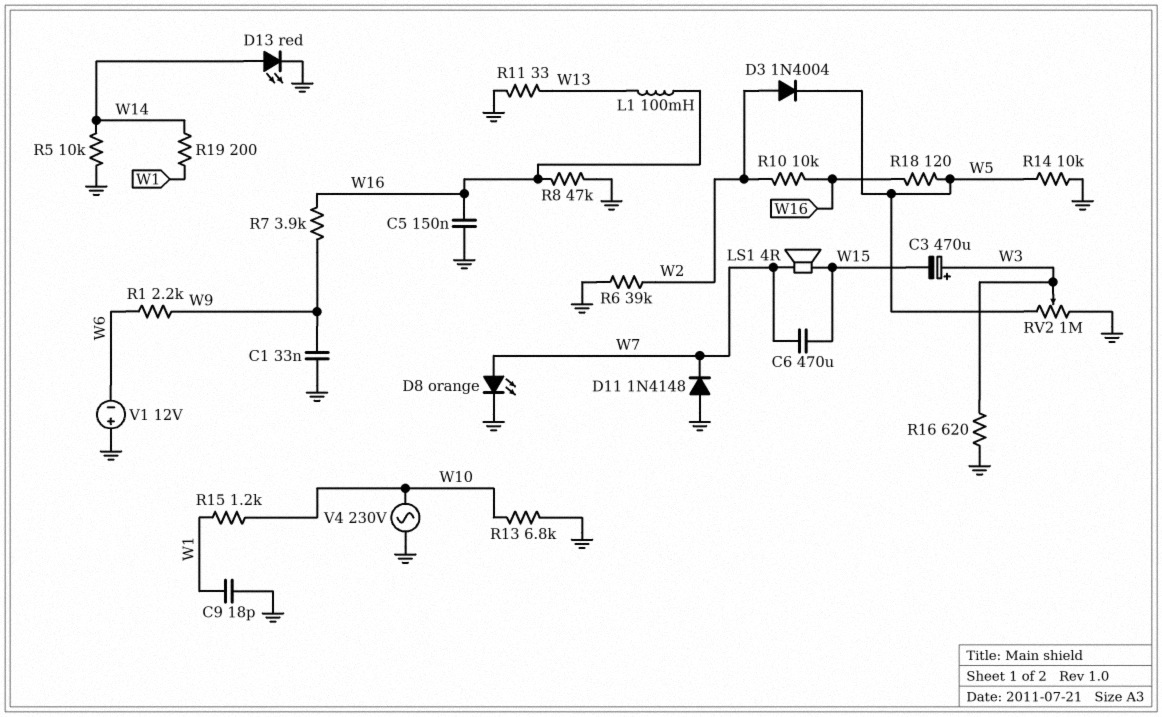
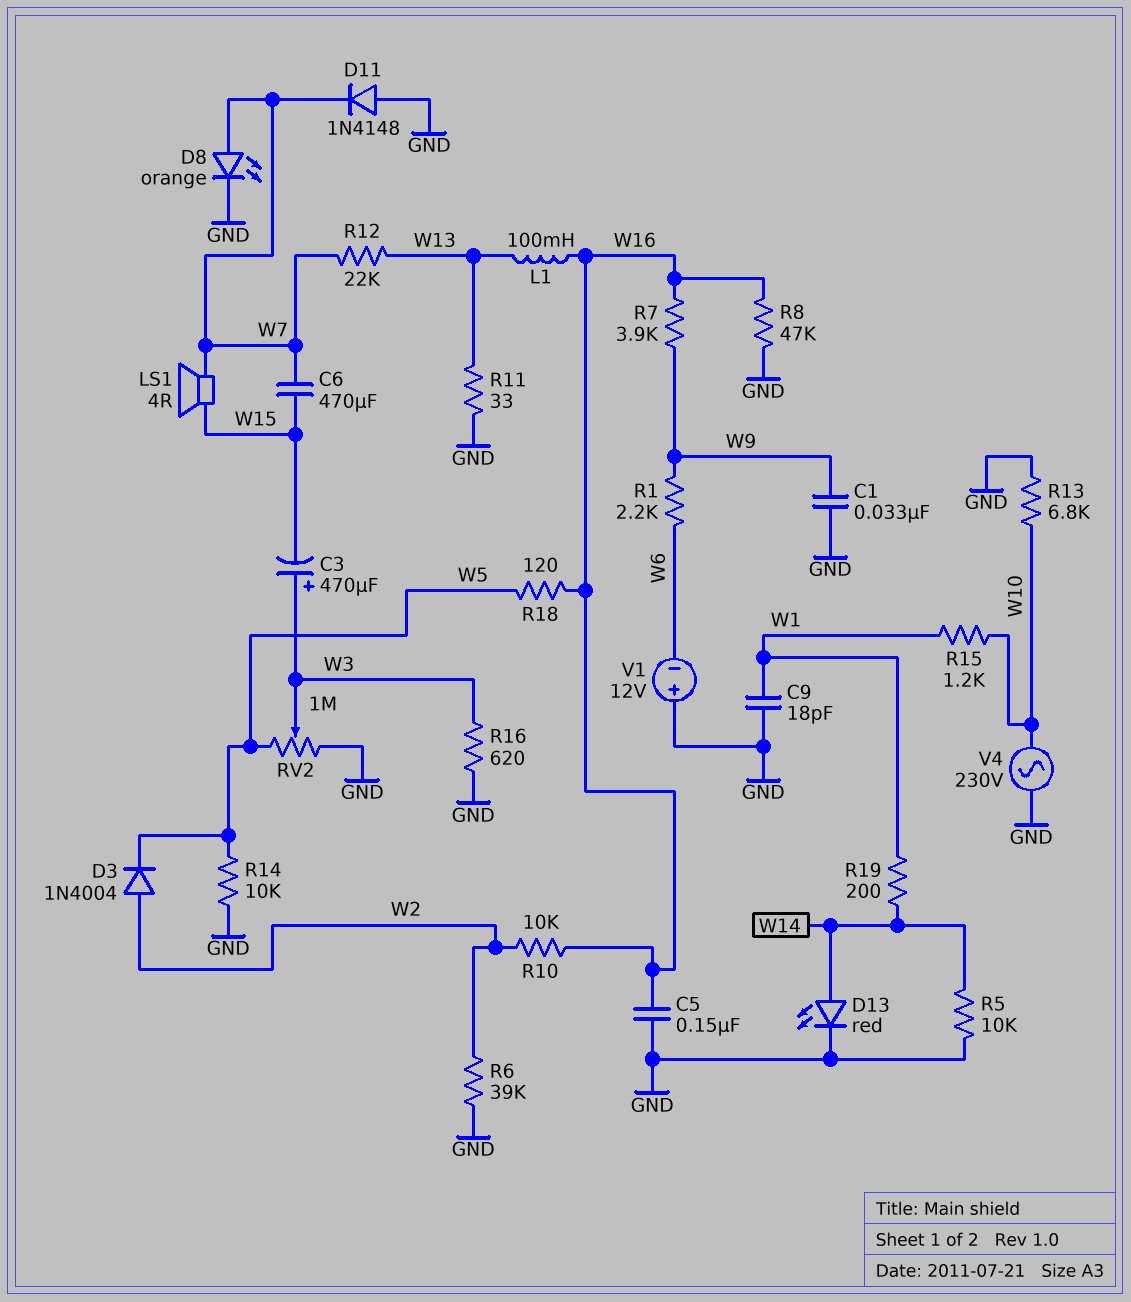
R12: none -> 22k (W7, W13)

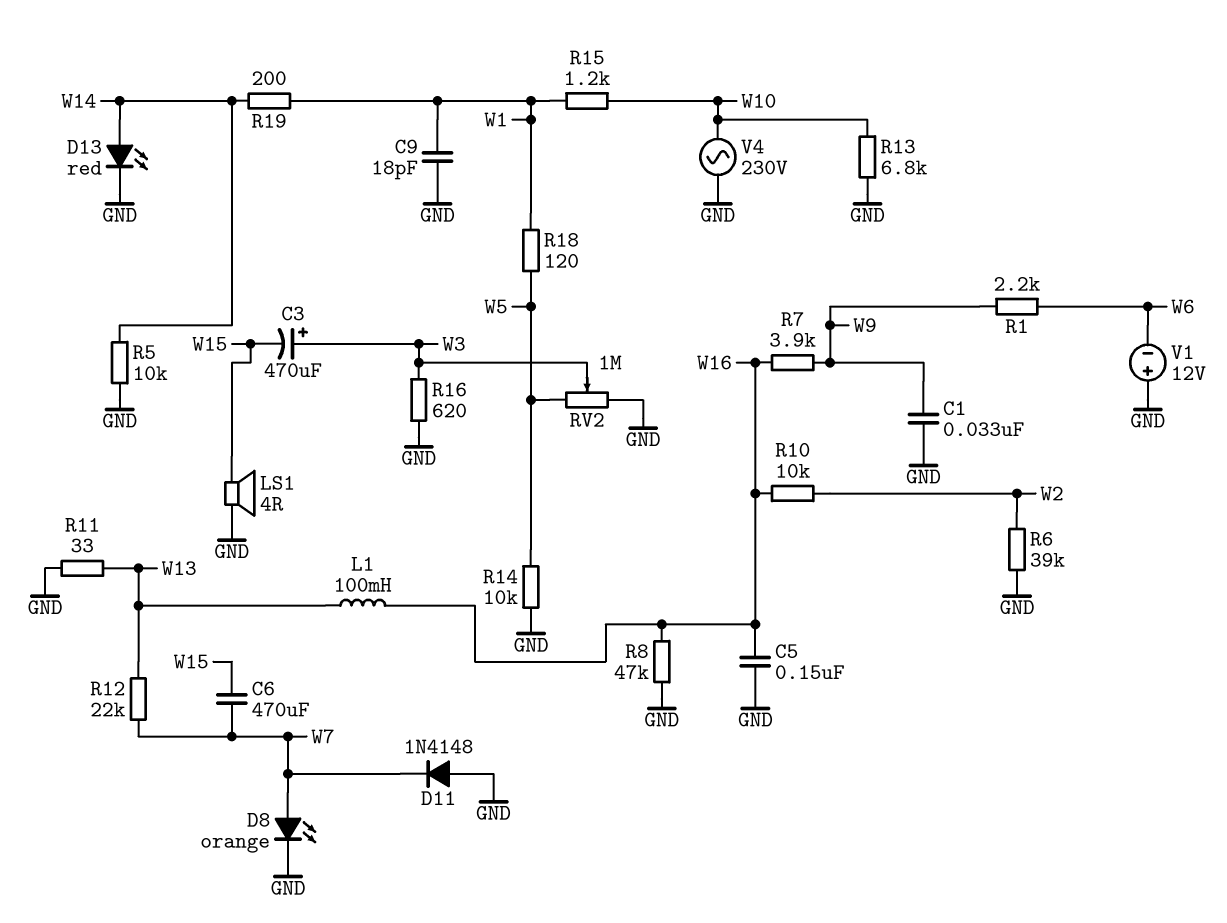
D3: diode 1N4004 (A W2, K W5) -> none
LS1: speaker 4R (W7, W15) -> speaker 4R (GND, W15)
R18: 120 (W5, W16) -> 120 (W1, W5)

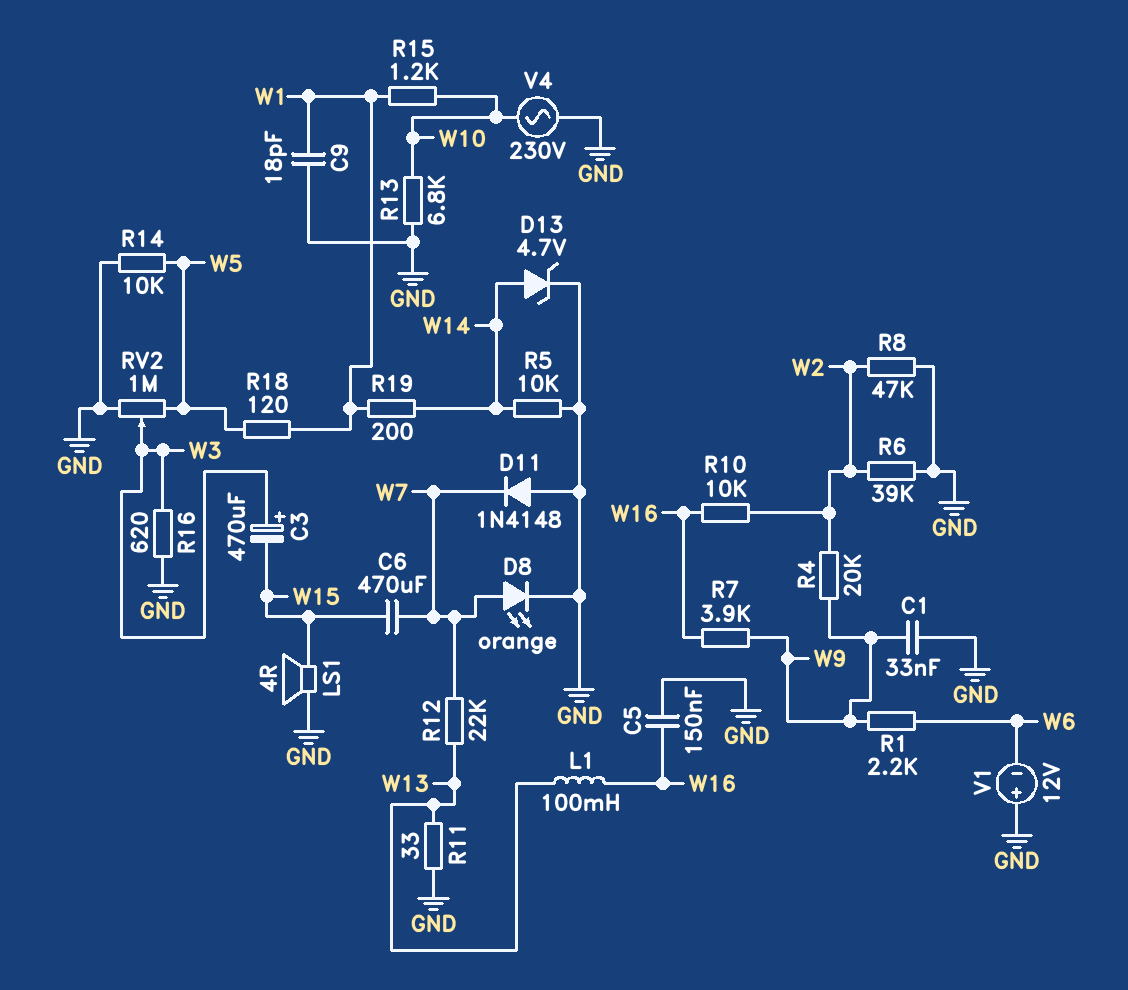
D13: LED red (A W14, K GND) -> zener 4.7V (A W14, K GND)
R4: none -> 20k (W2, W9)
R8: 47k (GND, W16) -> 47k (GND, W2)

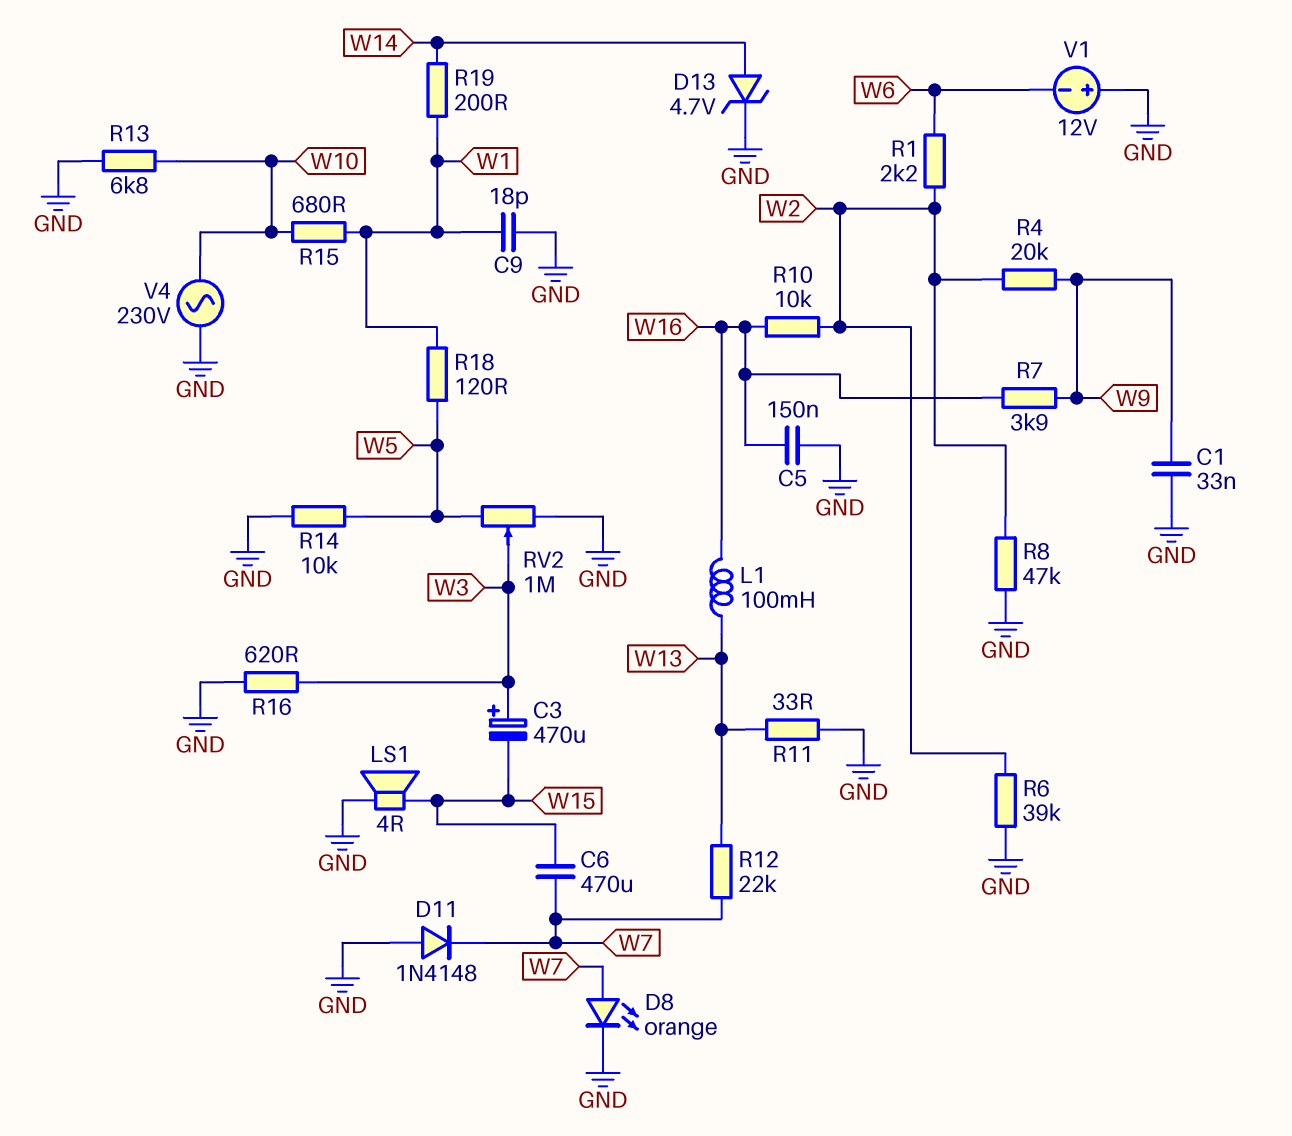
R1: 2.2k (W6, W9) -> 2.2k (W2, W6)
R5: 10k (GND, W14) -> none
R15: 1.2k (W1, W10) -> 680 (W1, W10)

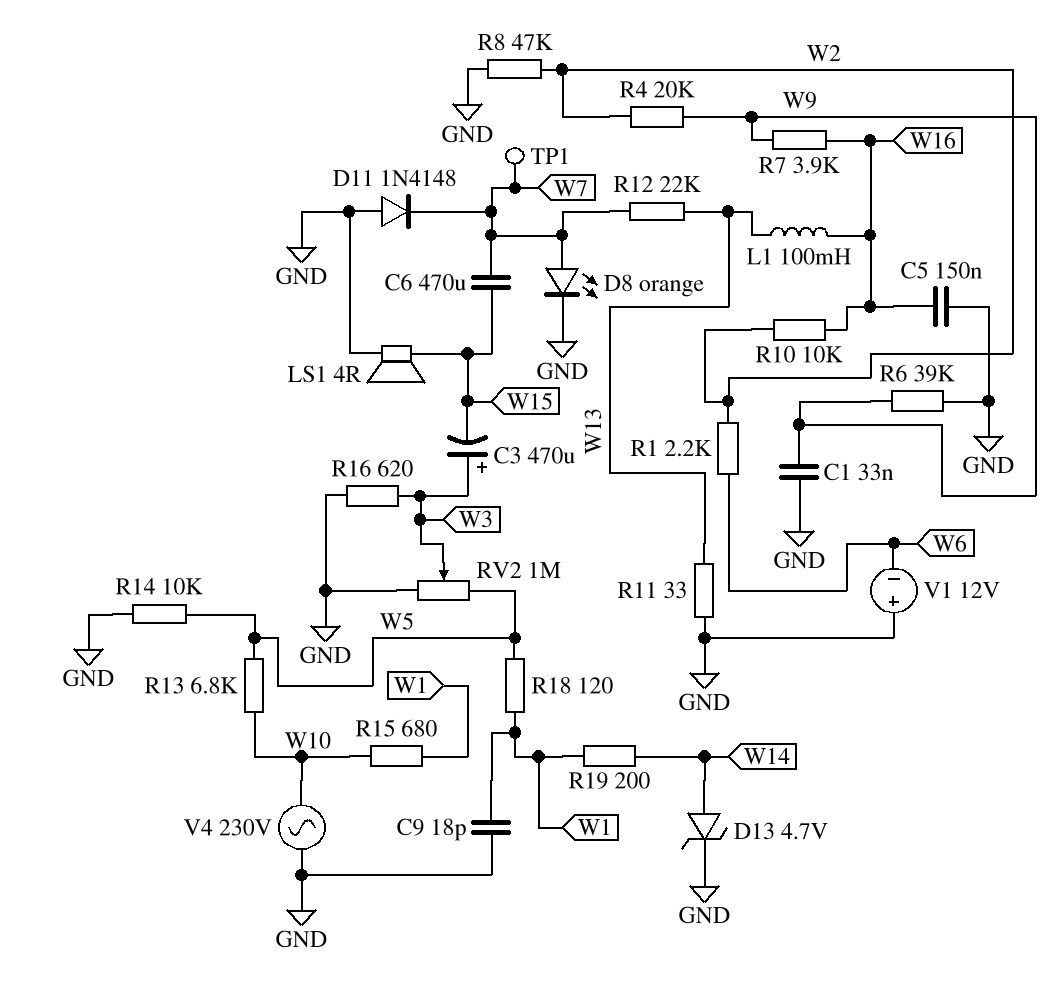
R6: 39k (GND, W2) -> 39k (GND, W9)
R13: 6.8k (GND, W10) -> 6.8k (W5, W10)
TP1: none -> test point (W7)

